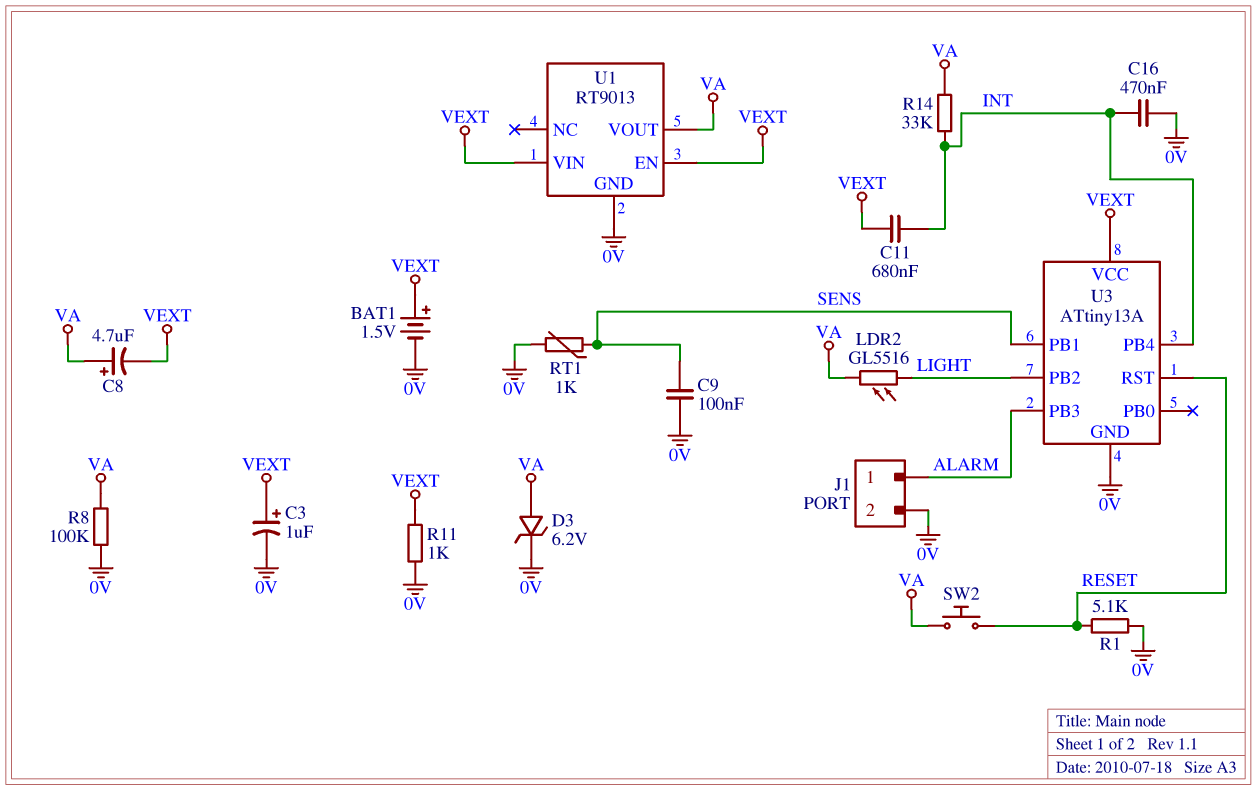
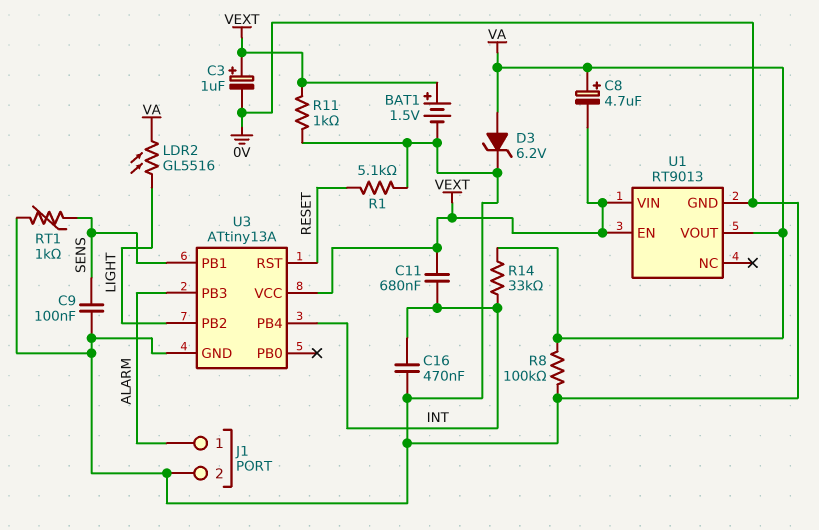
SW2: button (RESET, VA) -> none

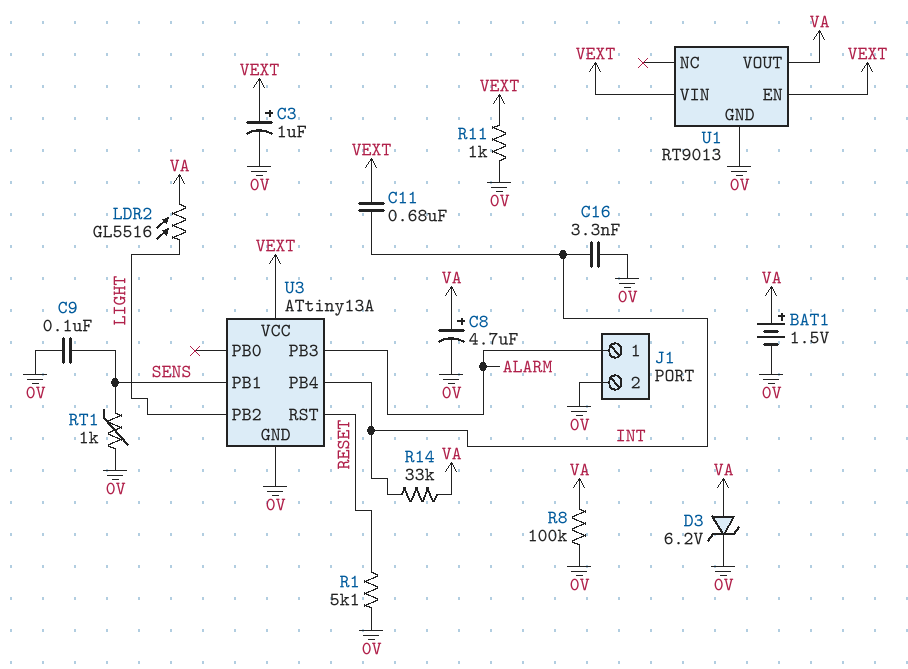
BAT1: 1.5V (plus VEXT, minus 0V) -> 1.5V (plus VA, minus 0V)
C8: 4.7uF (plus VA, minus VEXT) -> 4.7uF (plus VA, minus 0V)
C16: 470nF (0V, INT) -> 3.3nF (0V, INT)

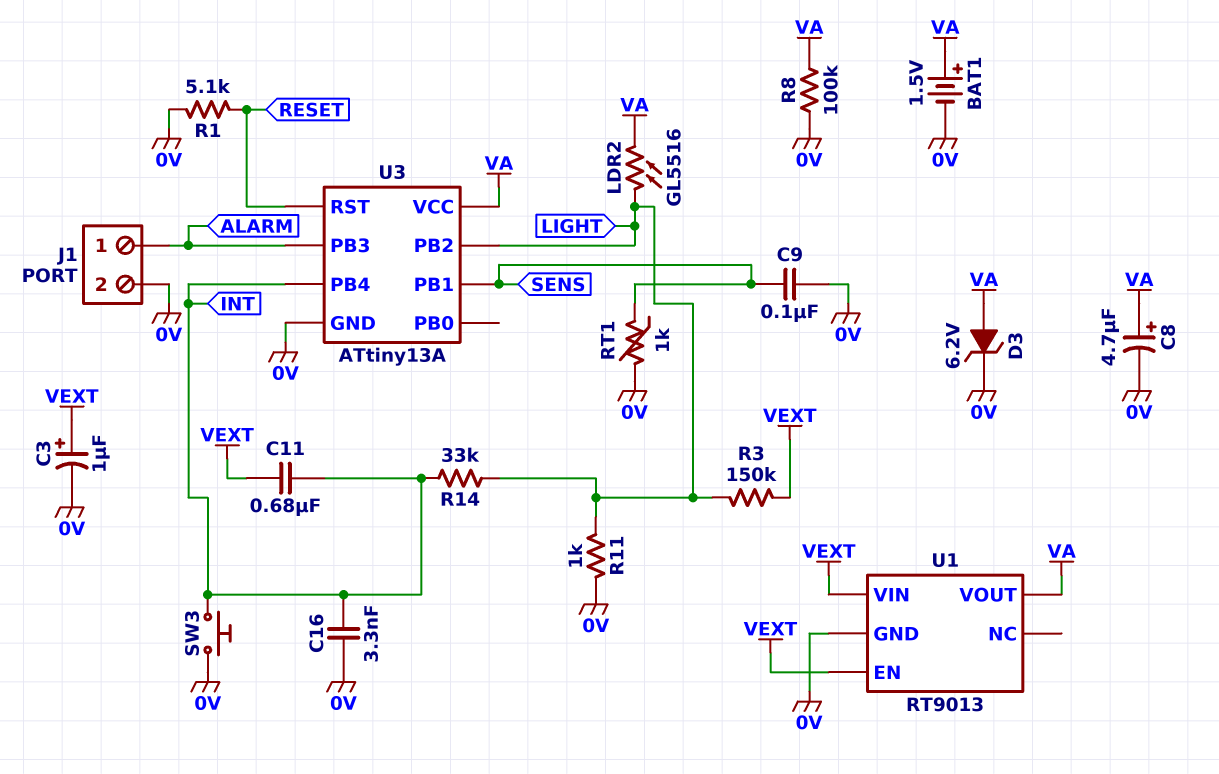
R3: none -> 150k (LIGHT, VEXT)
R11: 1k (0V, VEXT) -> 1k (0V, LIGHT)
R14: 33k (INT, VA) -> 33k (INT, LIGHT)
SW3: none -> button (0V, INT)
U3 pin VCC: VEXT -> VA

